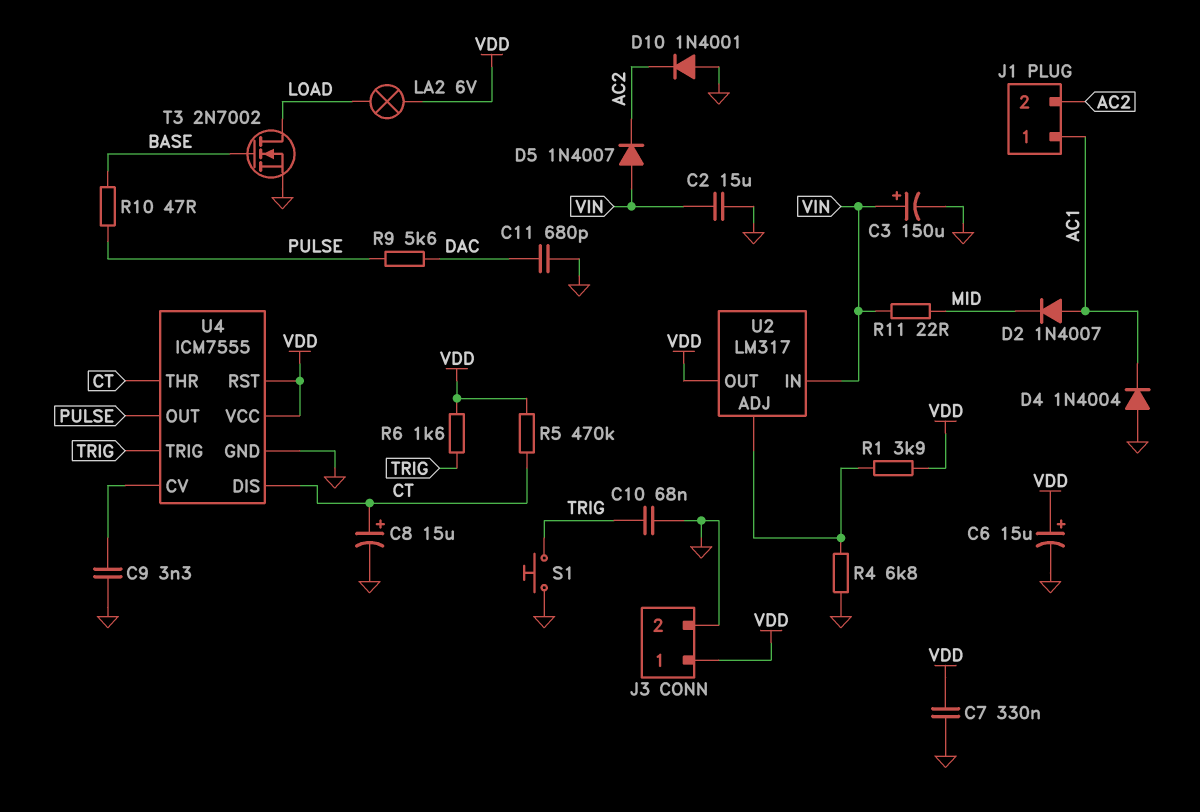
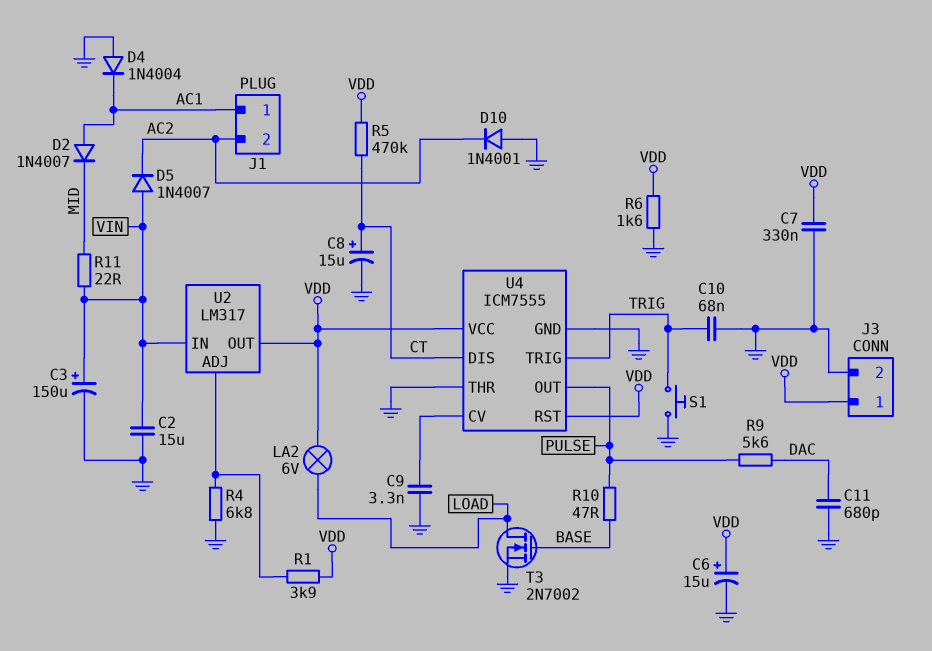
R6: 1.6k (TRIG, VDD) -> 1.6k (GND, VDD)
U4 pin THR: CT -> GND

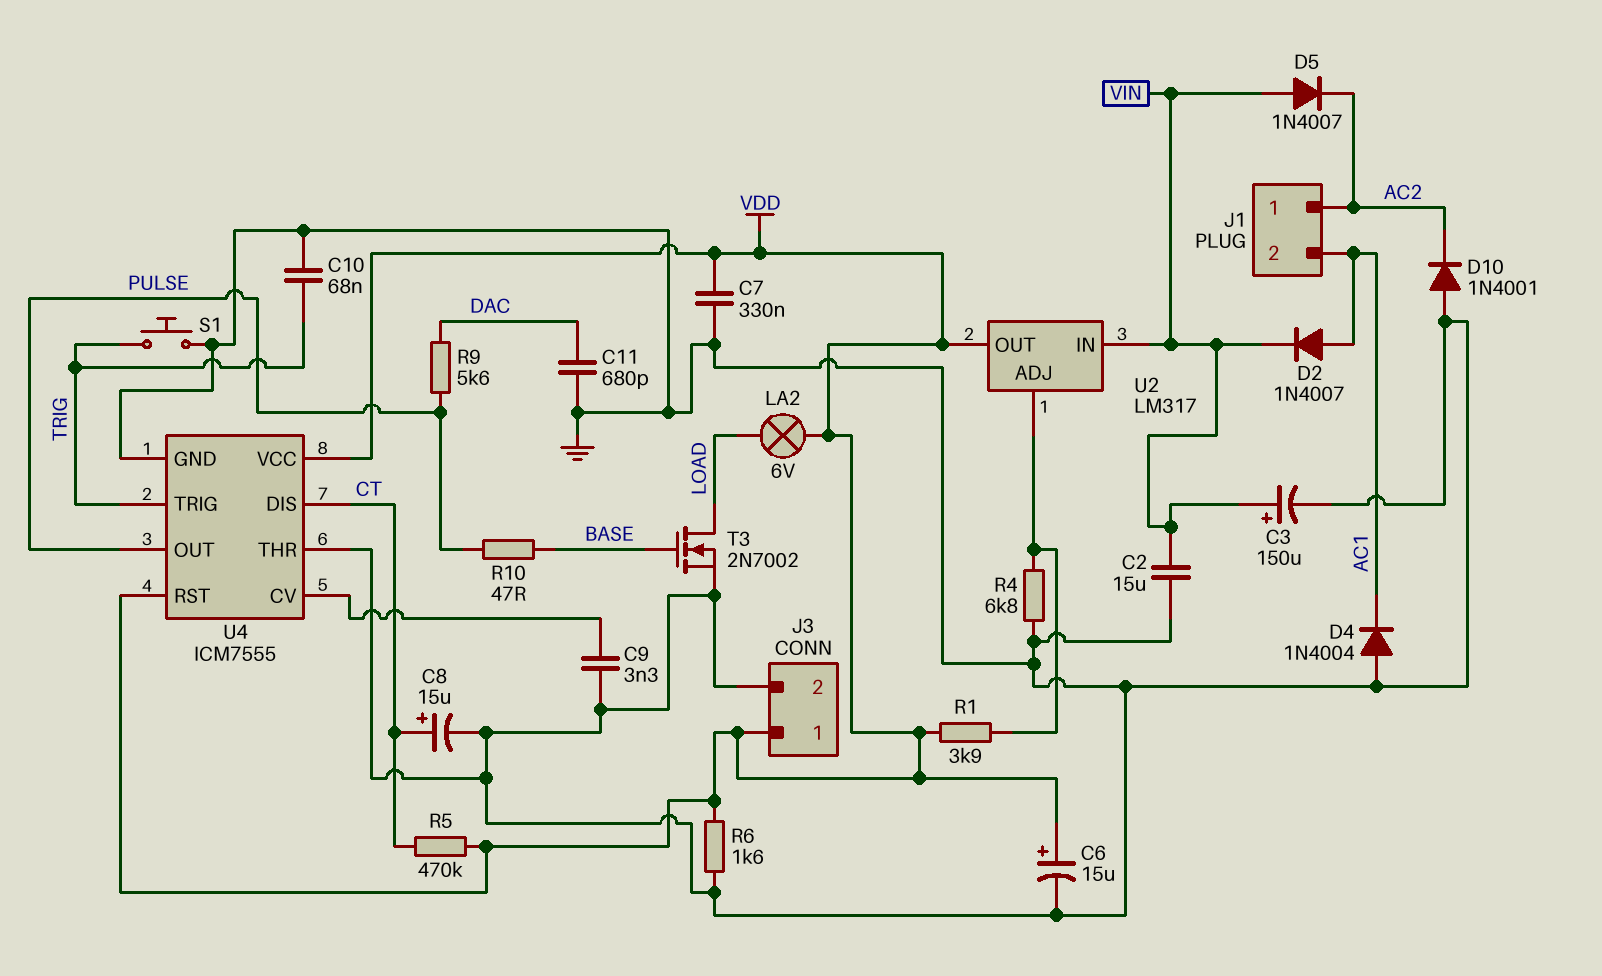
D2: diode 1N4007 (A AC1, K MID) -> diode 1N4007 (A AC1, K VIN)
J1 pin 1: AC1 -> AC2
J1 pin 2: AC2 -> AC1
R11: 22 (MID, VIN) -> none

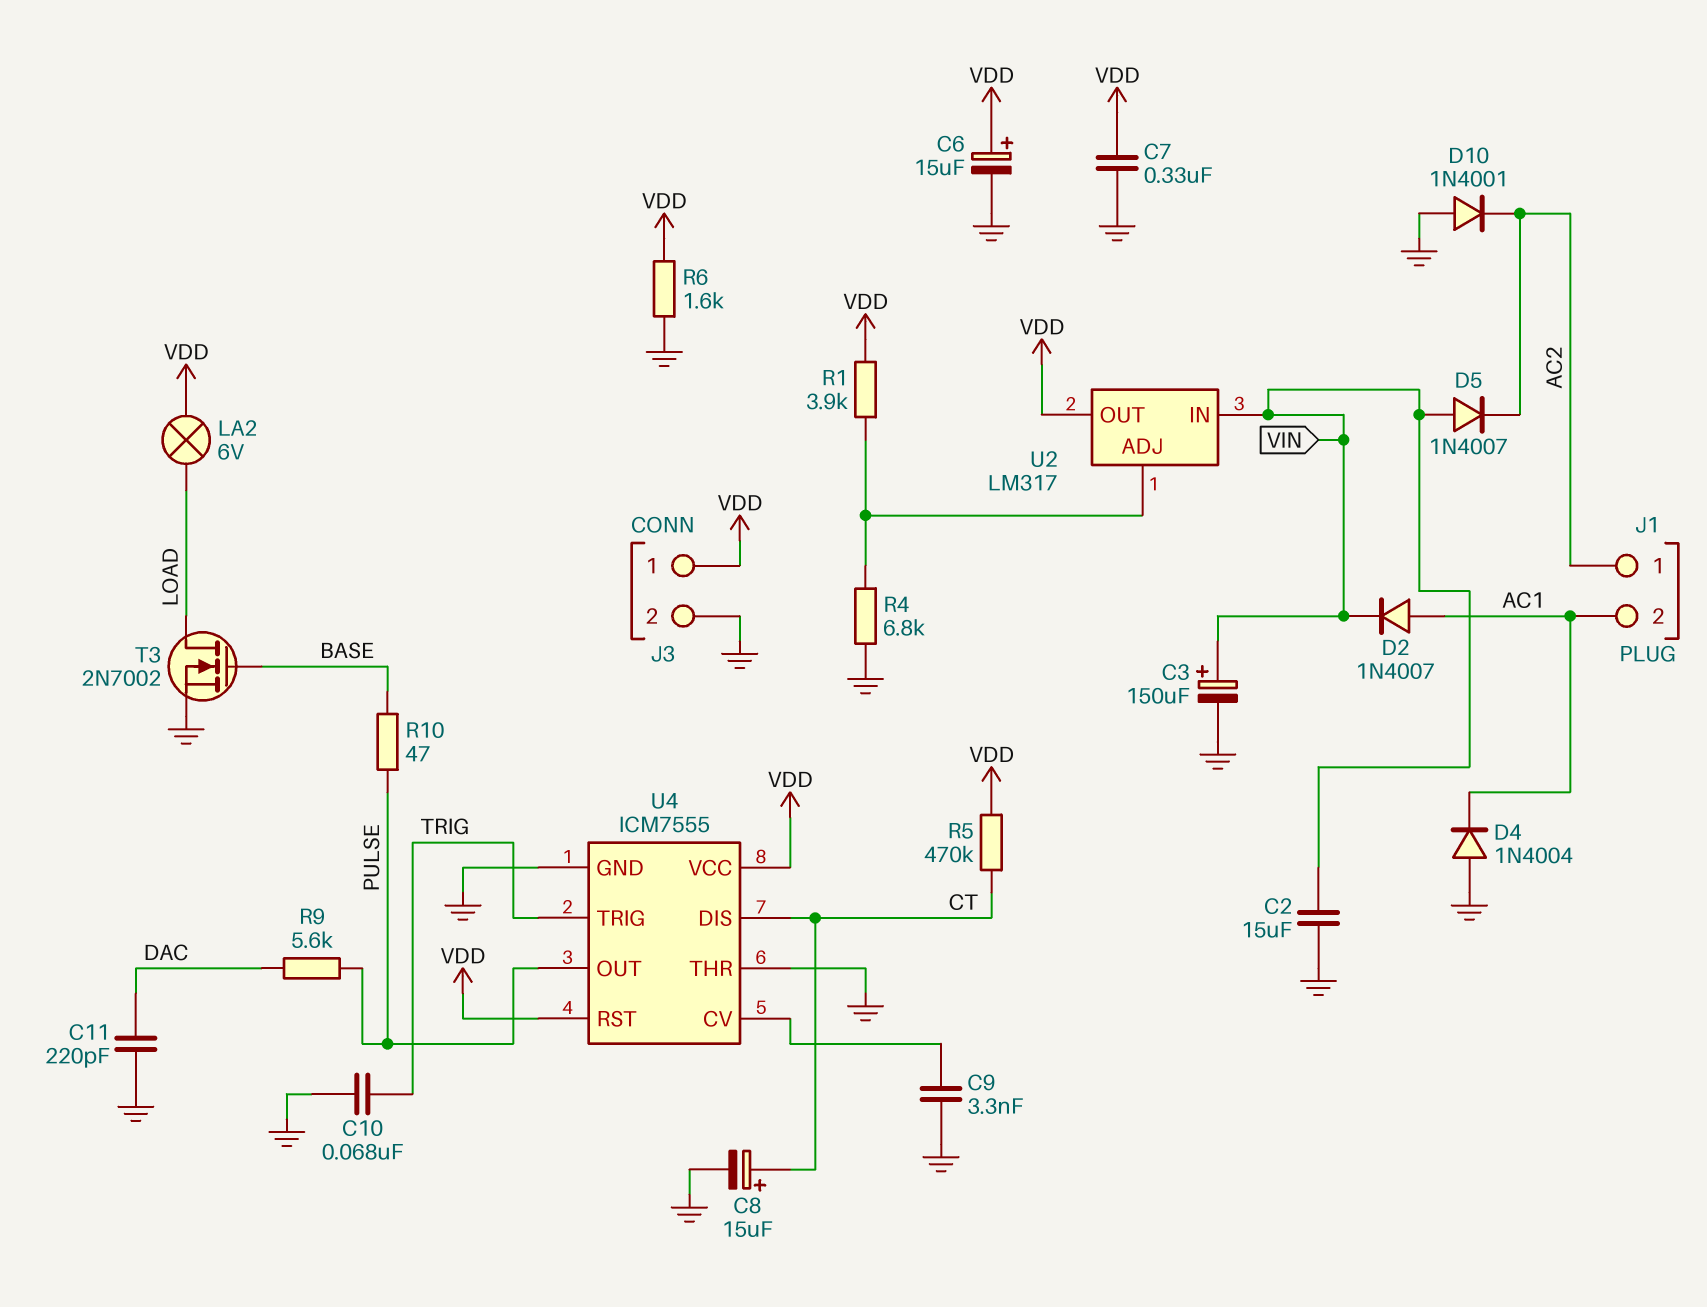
C11: 680pF (DAC, GND) -> 220pF (DAC, GND)
S1: button (GND, TRIG) -> none

